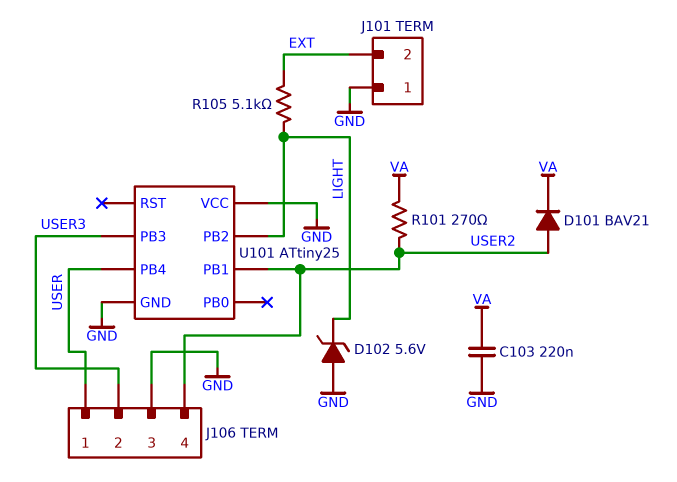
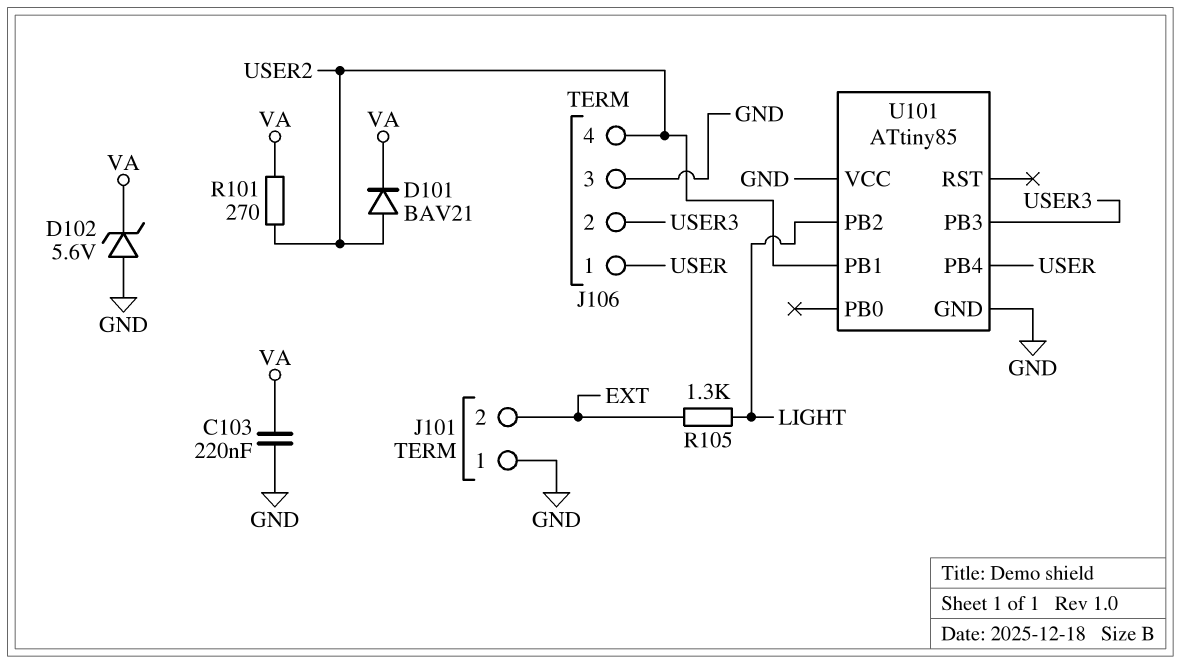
D102: zener 5.6V (A GND, K LIGHT) -> zener 5.6V (A GND, K VA)
R105: 5.1k (EXT, LIGHT) -> 1.3k (EXT, LIGHT)
U101: ATtiny25 -> ATtiny85

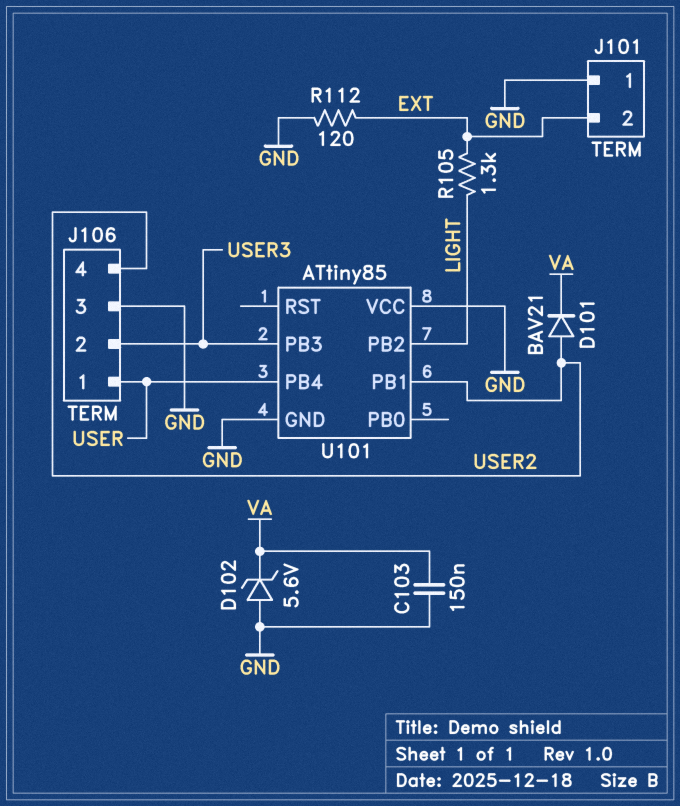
C103: 220nF (GND, VA) -> 150nF (GND, VA)
R101: 270 (USER2, VA) -> none
R112: none -> 120 (EXT, GND)

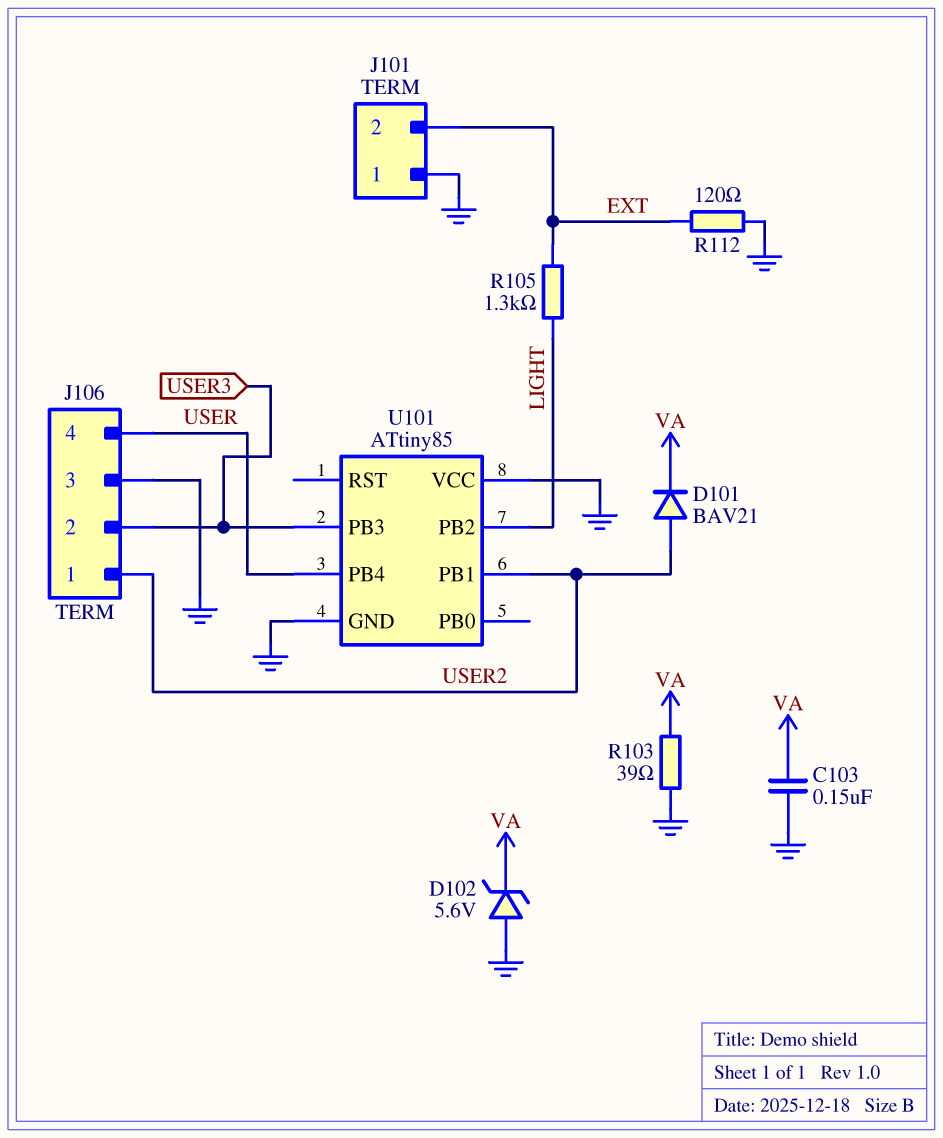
J106 pin 1: USER -> USER2
J106 pin 4: USER2 -> USER
R103: none -> 39 (GND, VA)

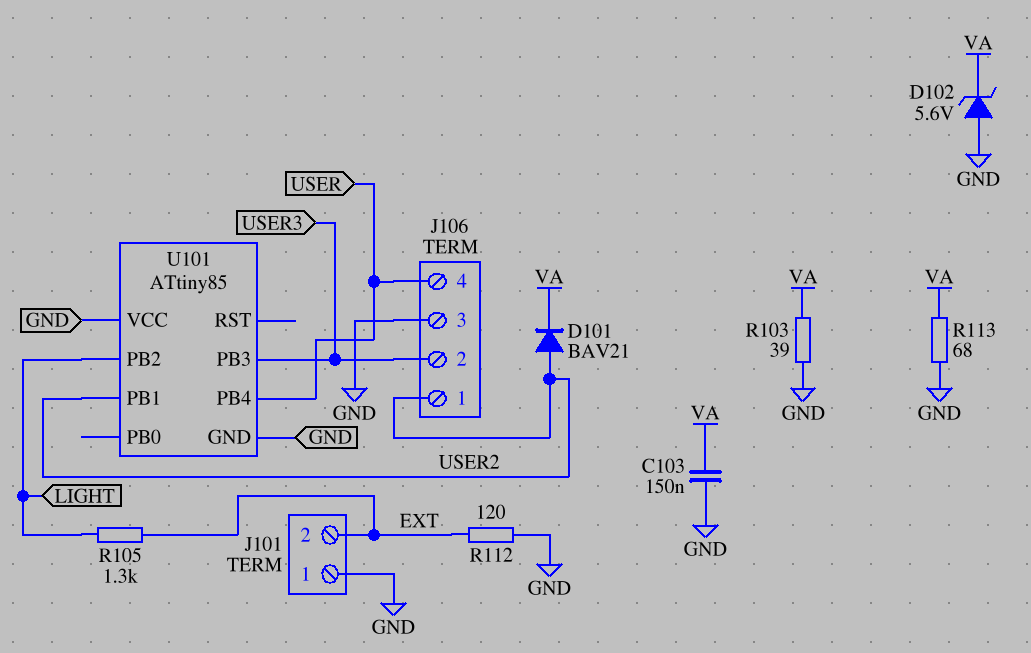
R113: none -> 68 (GND, VA)

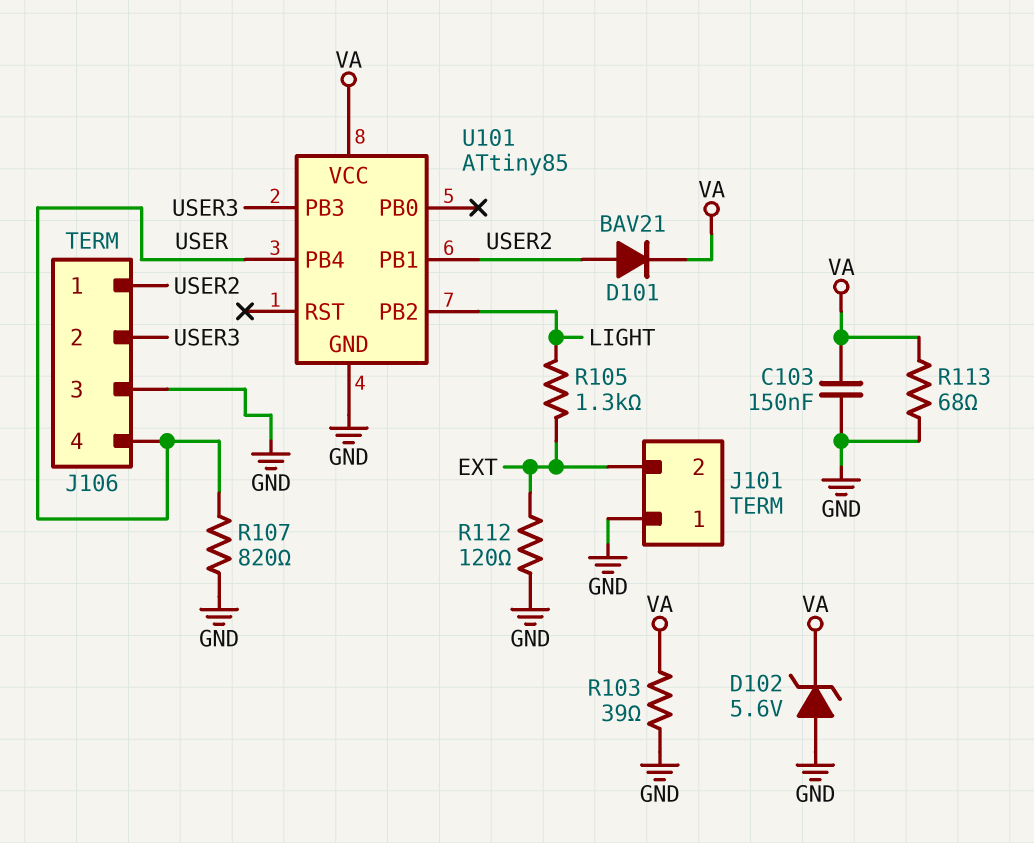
R107: none -> 820 (GND, USER)
U101 pin VCC: GND -> VA

